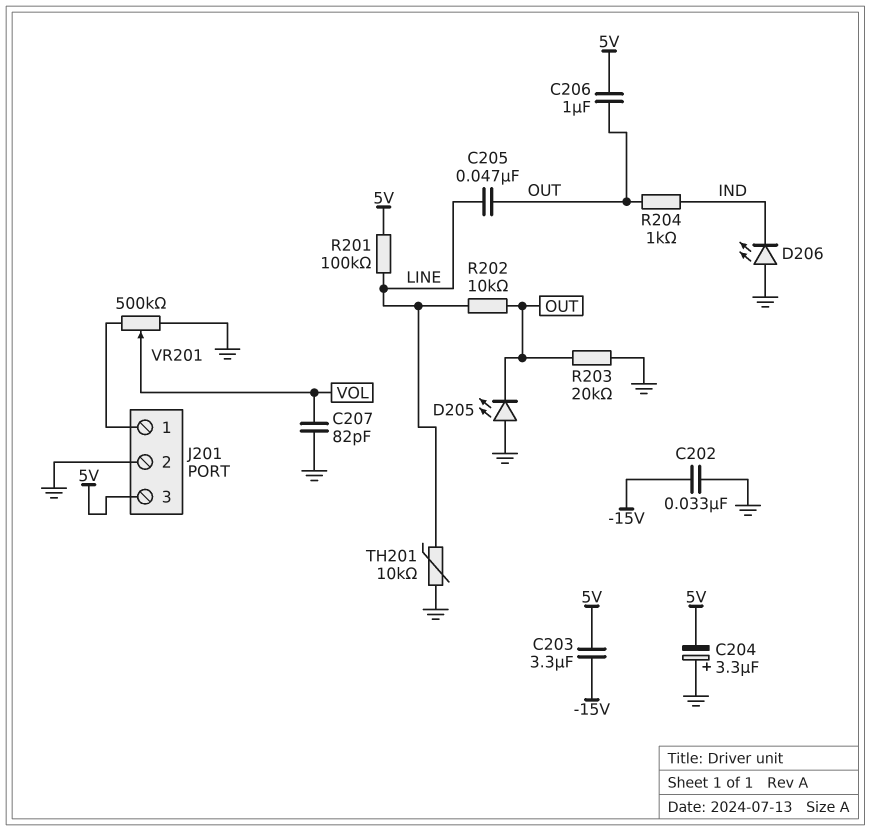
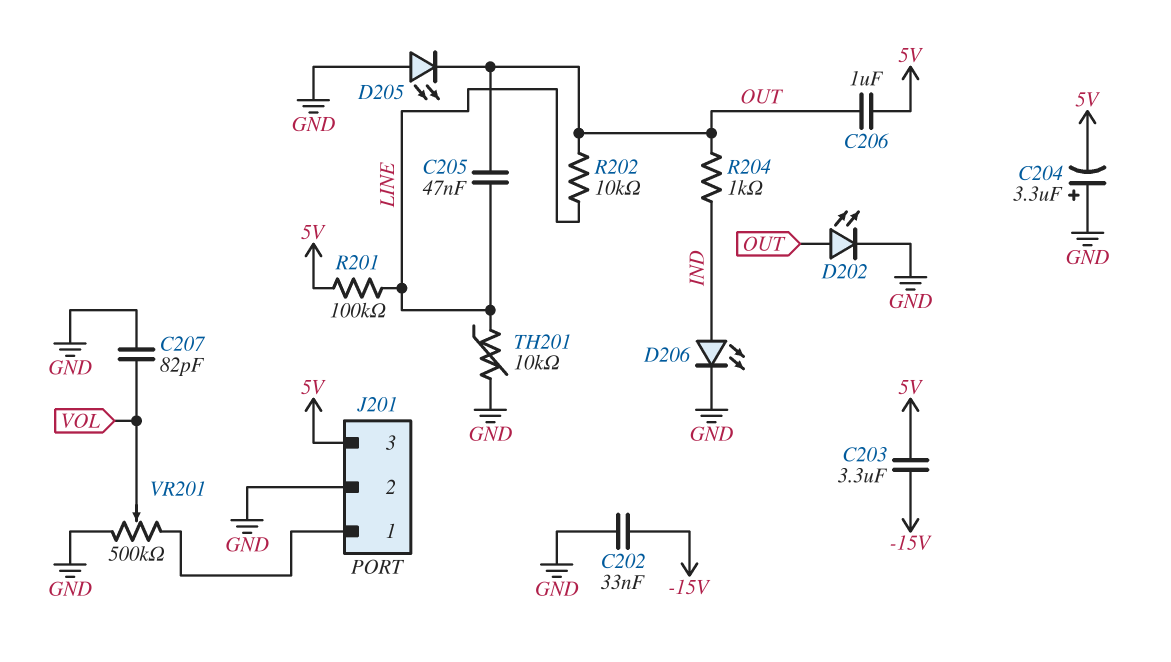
D202: none -> LED (A OUT, K GND)
D206: LED (A GND, K IND) -> LED (A IND, K GND)
R203: 20k (GND, OUT) -> none

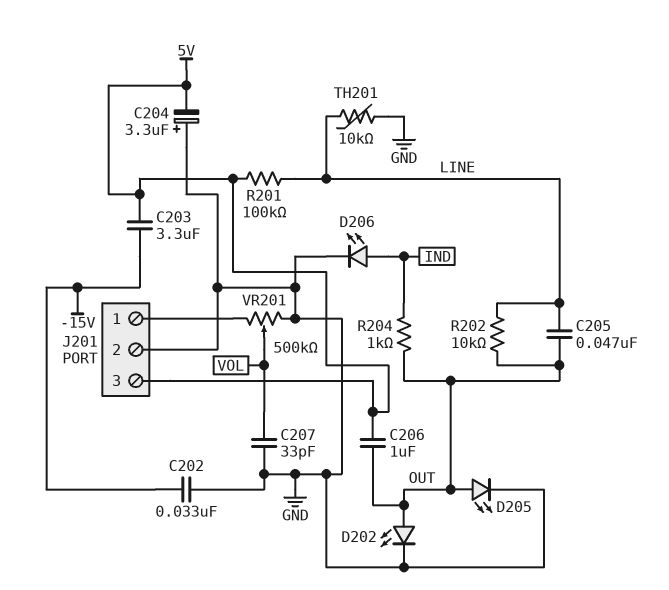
C207: 82pF (GND, VOL) -> 33pF (GND, VOL)
D205: LED (A GND, K OUT) -> LED (A OUT, K GND)

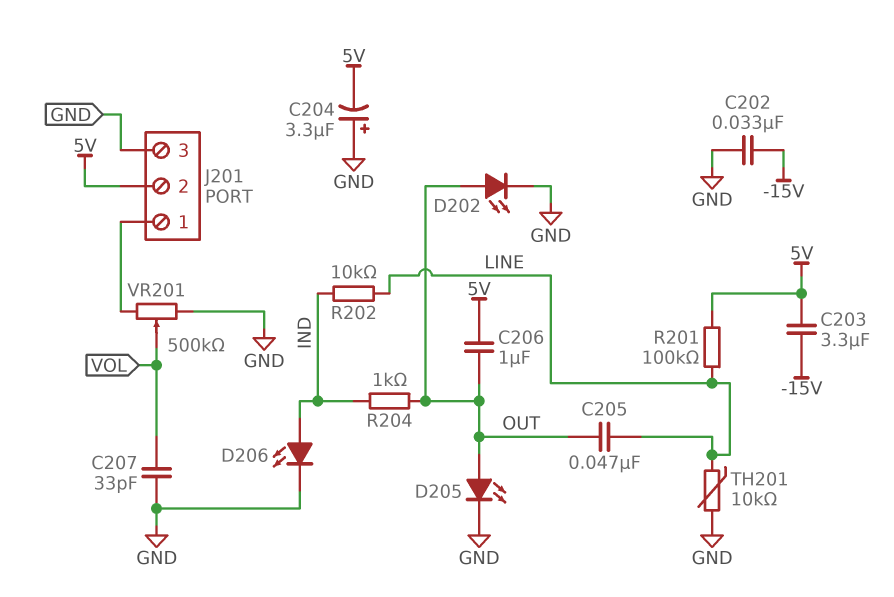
J201 pin 2: GND -> 5V
J201 pin 3: 5V -> GND
R202: 10k (LINE, OUT) -> 10k (IND, LINE)

